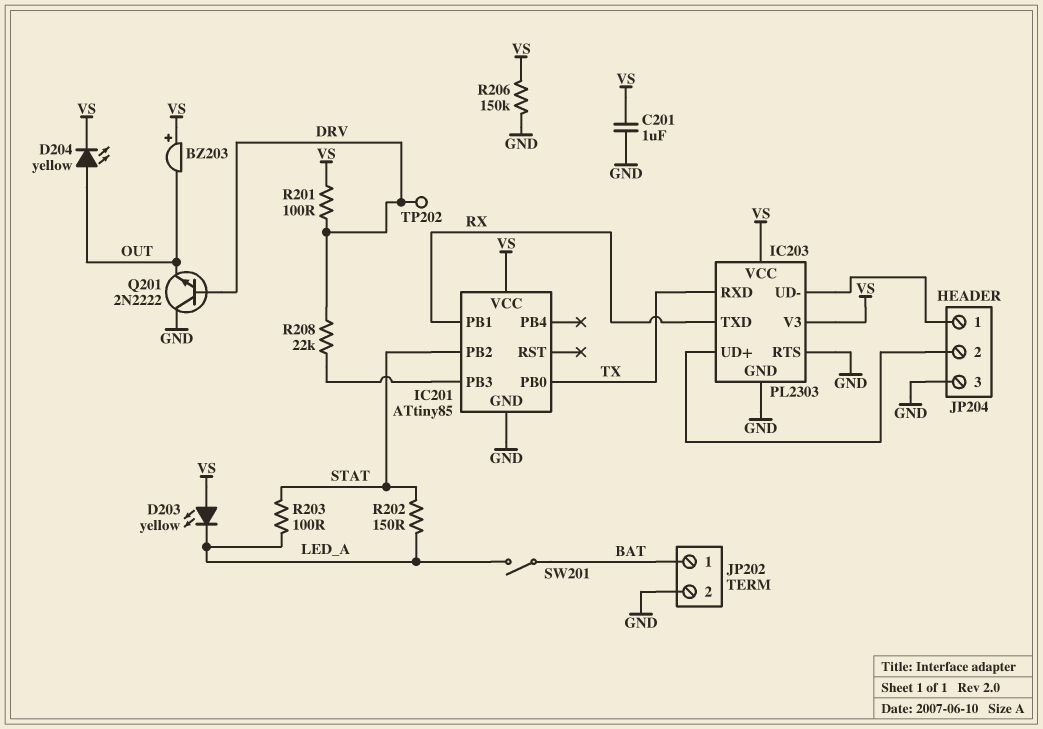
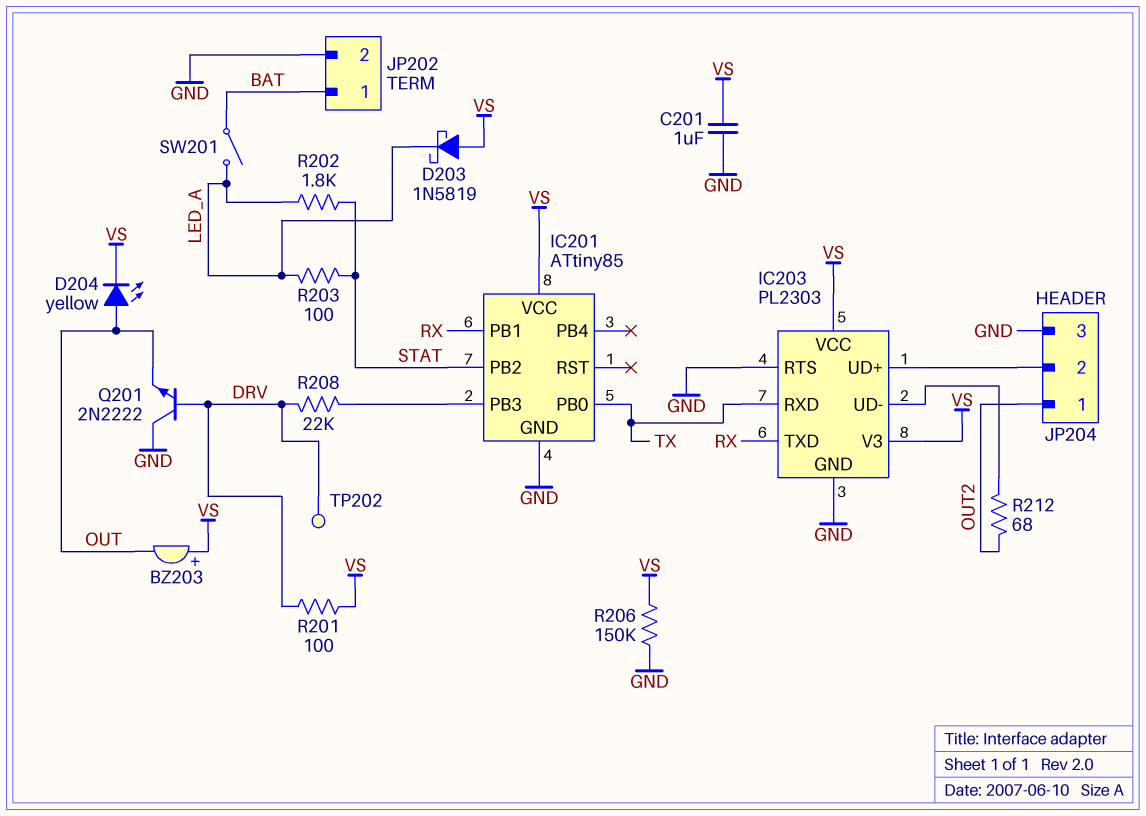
D203: LED yellow (A VS, K LED_A) -> schottky 1N5819 (A VS, K LED_A)
JP204 pin 1: IC203/UD- -> OUT2
R202: 150 (LED_A, STAT) -> 1.8k (LED_A, STAT)
R212: none -> 68 (IC203/UD-, OUT2)

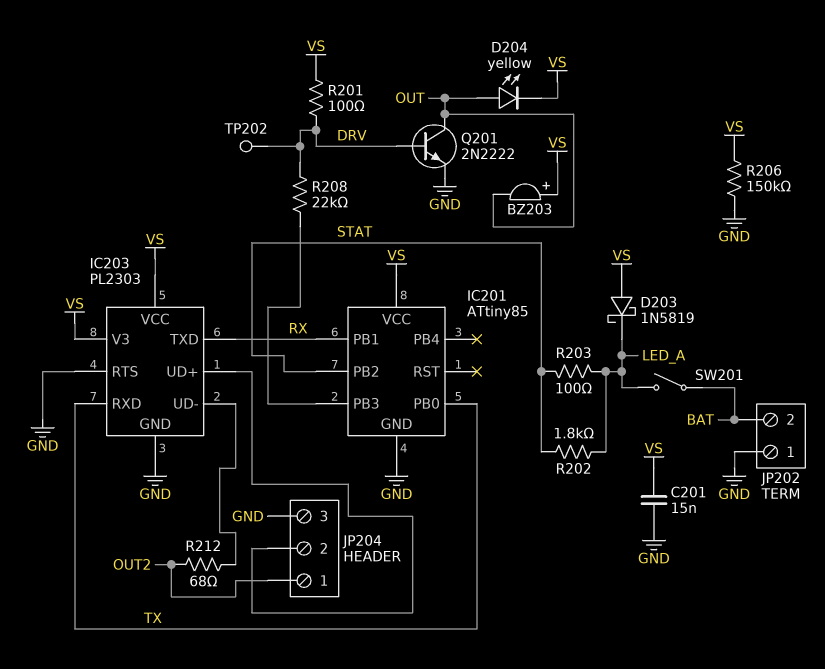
C201: 1uF (GND, VS) -> 15nF (GND, VS)
JP202 pin 1: BAT -> GND
JP202 pin 2: GND -> BAT
Q201: NPN 2N2222 (B DRV, C GND, E OUT) -> NPN 2N2222 (B DRV, C OUT, E GND)

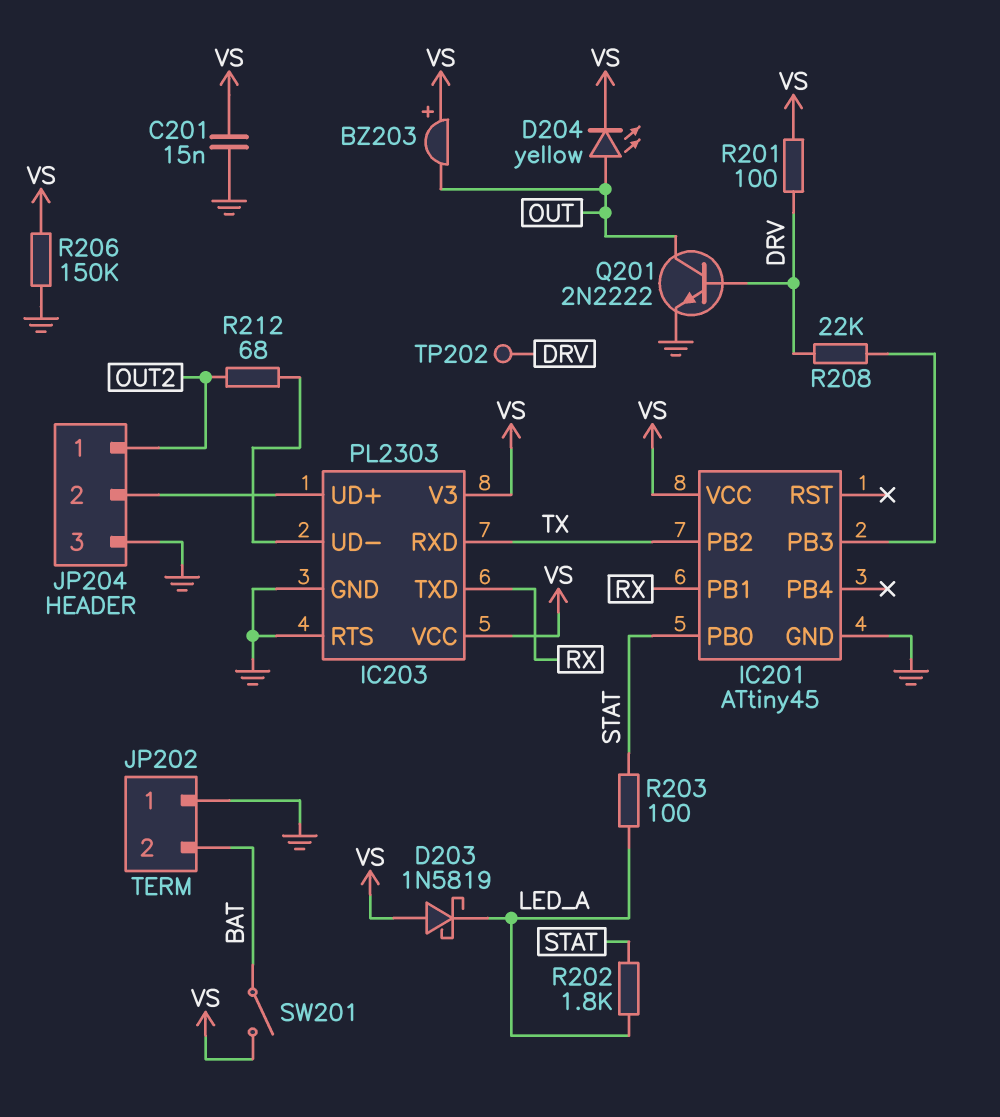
IC201: ATtiny85 -> ATtiny45
IC201 pin PB0: TX -> STAT
IC201 pin PB2: STAT -> TX
SW201: switch (BAT, LED_A) -> switch (BAT, VS)

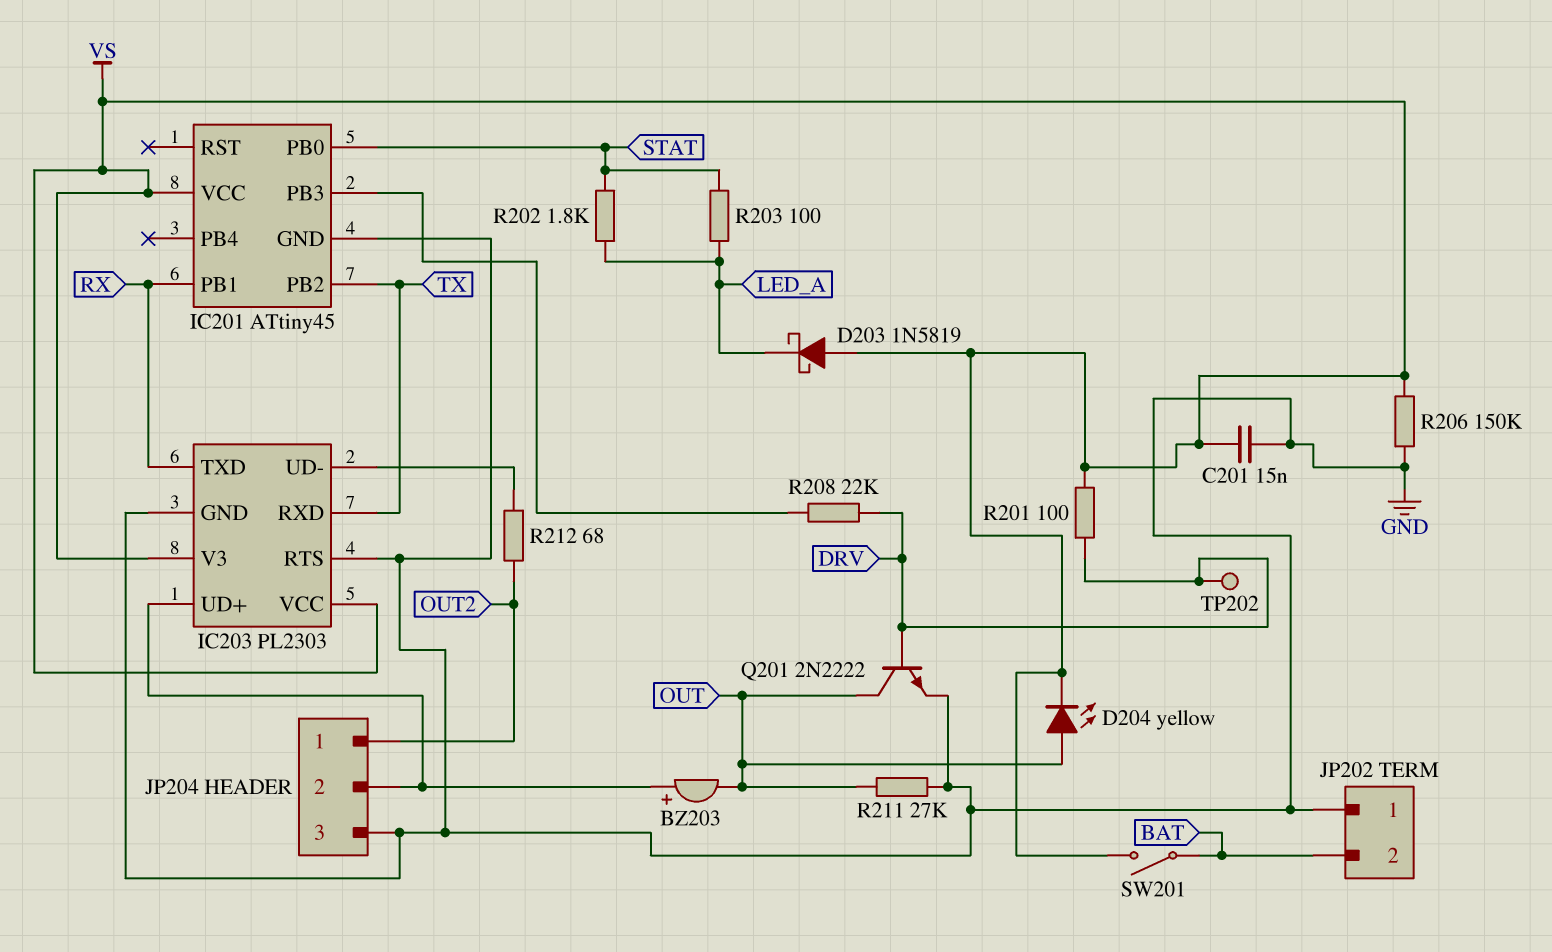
BZ203: buzzer (plus VS, minus OUT) -> buzzer (plus IC203/UD+, minus OUT)
R211: none -> 27k (GND, OUT)

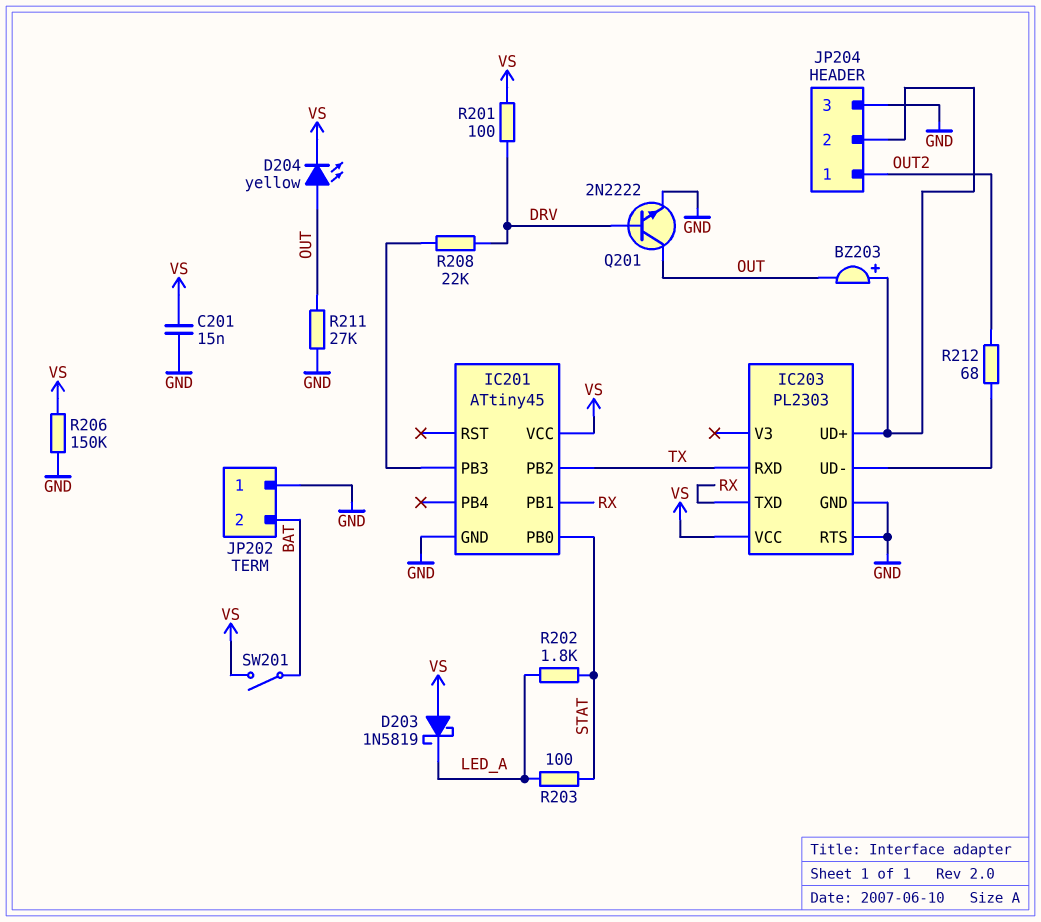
IC203 pin V3: VS -> none
TP202: test point (DRV) -> none

